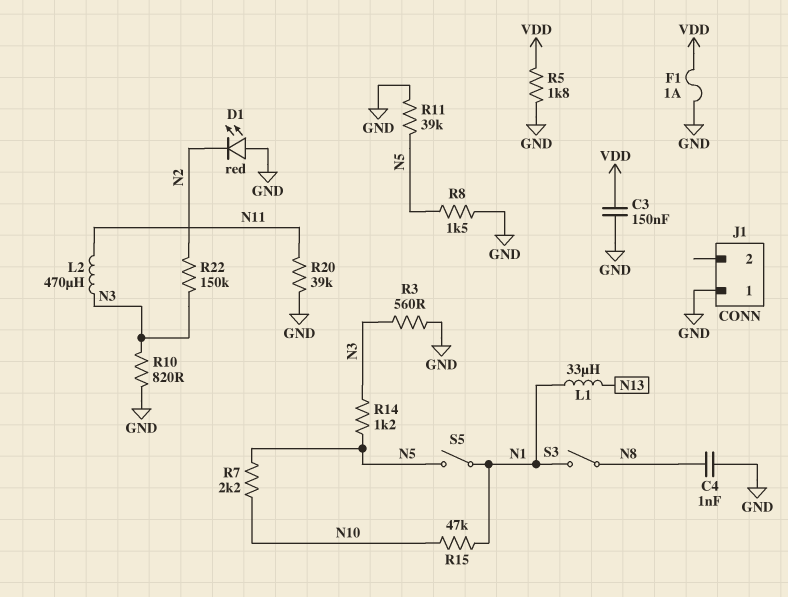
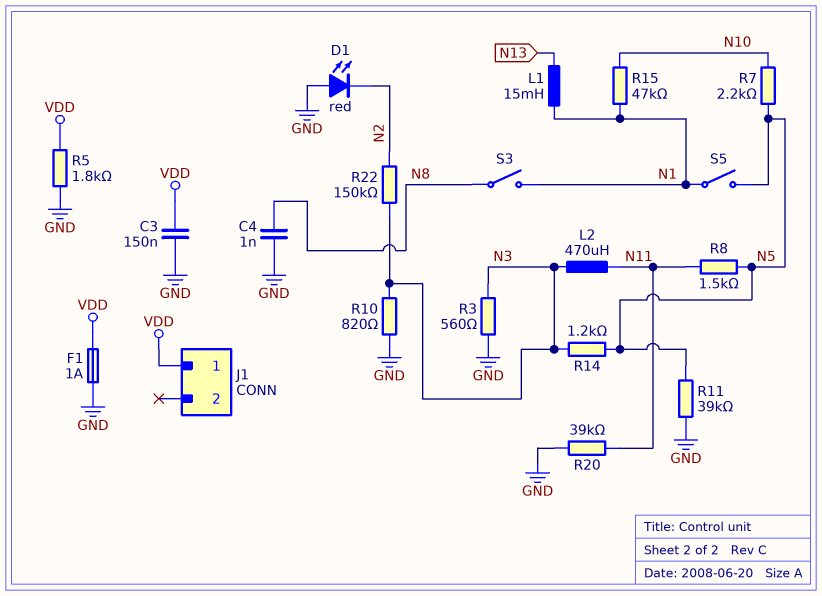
J1 pin 1: GND -> VDD
L1: 33uH (N1, N13) -> 15mH (N1, N13)
R8: 1.5k (GND, N5) -> 1.5k (N5, N11)

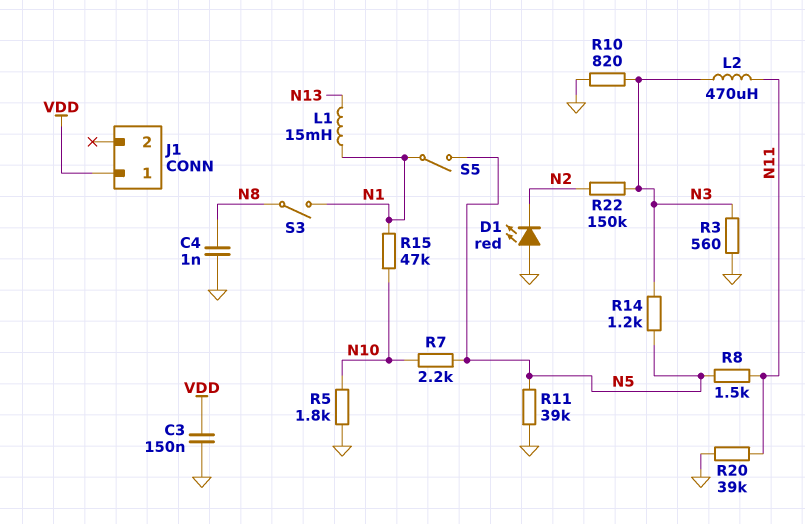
F1: 1A (GND, VDD) -> none
R5: 1.8k (GND, VDD) -> 1.8k (GND, N10)

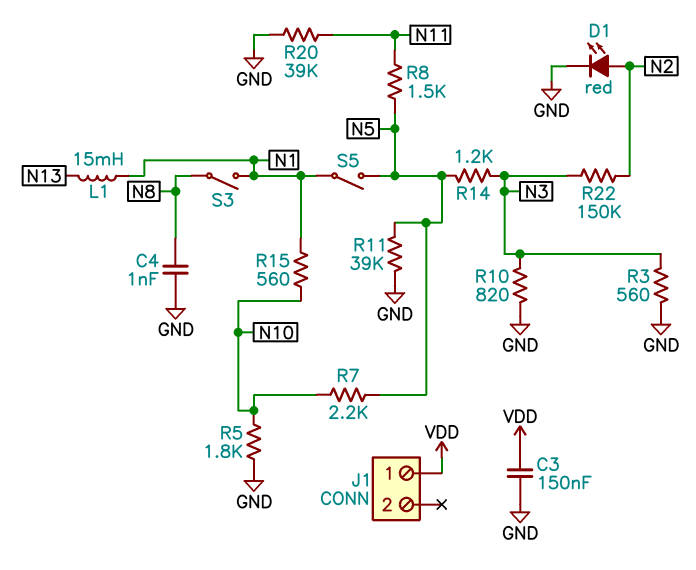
D1: LED red (A GND, K N2) -> LED red (A N2, K GND)
L2: 470uH (N3, N11) -> none
R15: 47k (N1, N10) -> 560 (N1, N10)

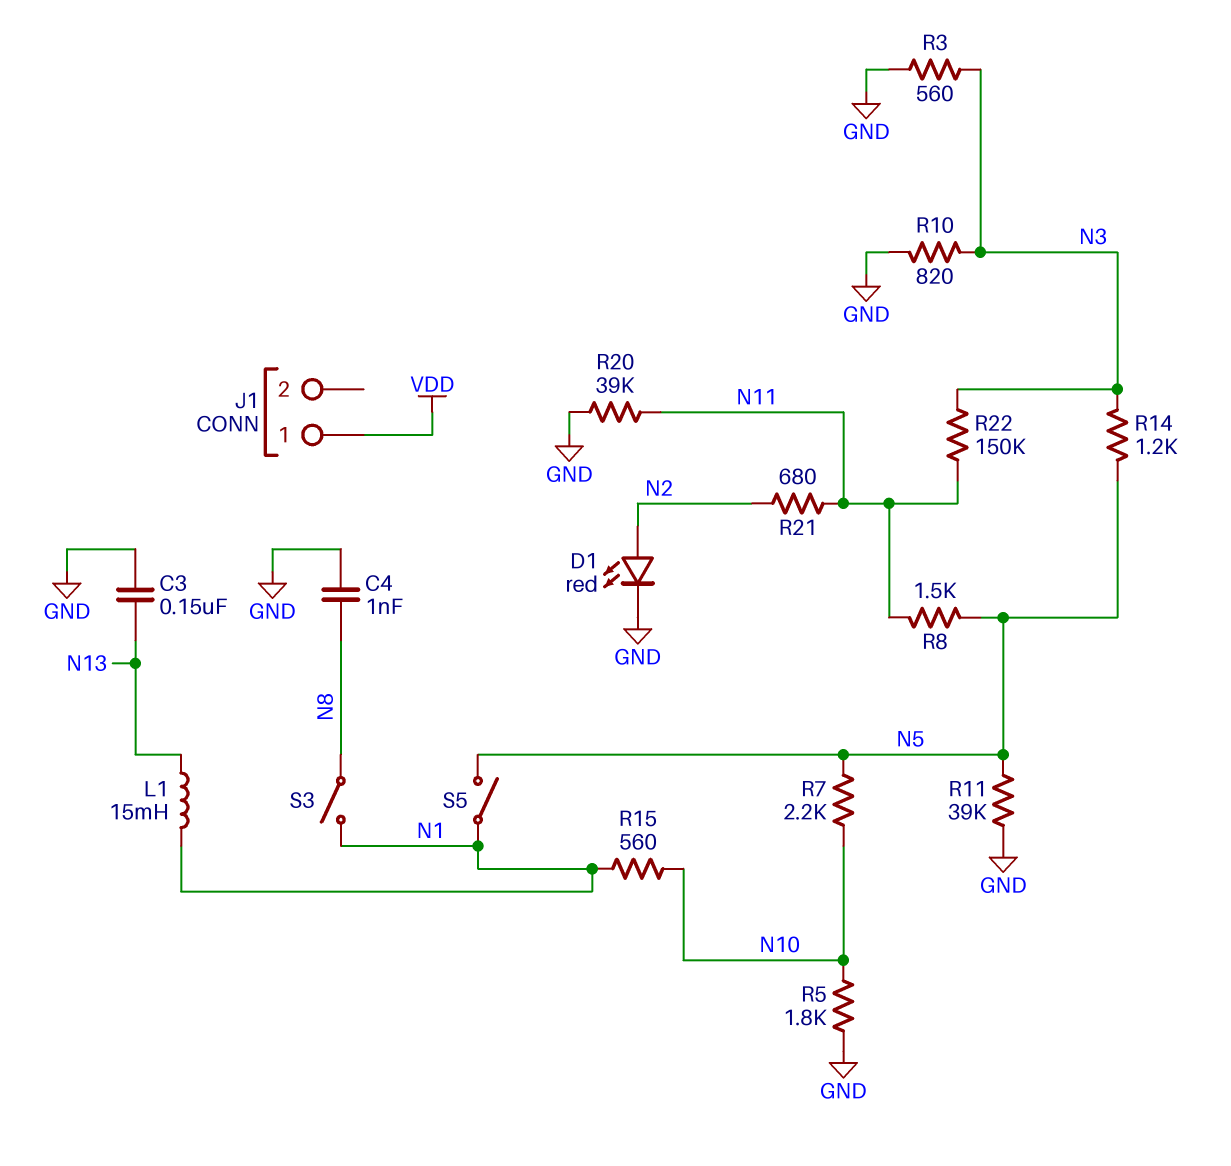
C3: 150nF (GND, VDD) -> 150nF (GND, N13)
R21: none -> 680 (N2, N11)
R22: 150k (N2, N3) -> 150k (N3, N11)

